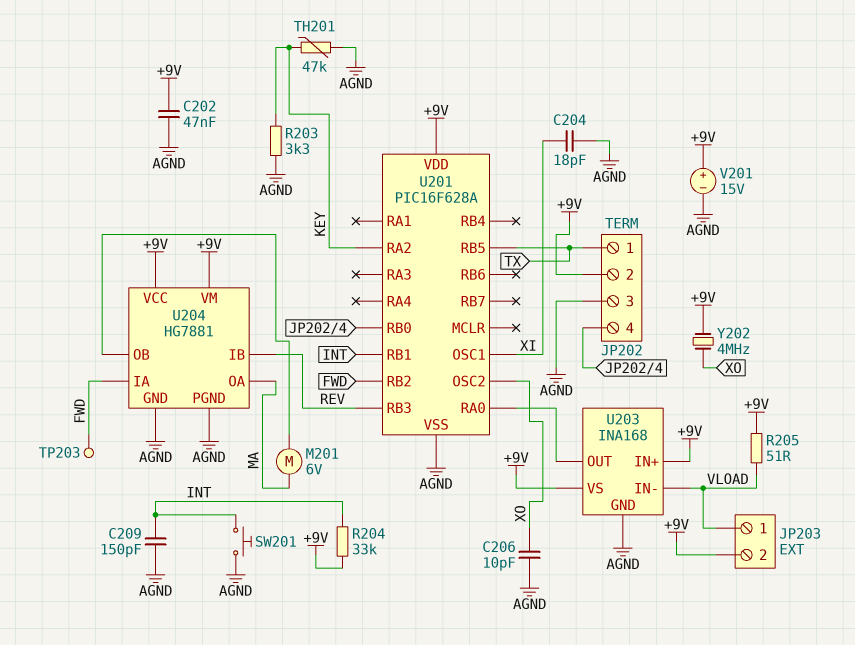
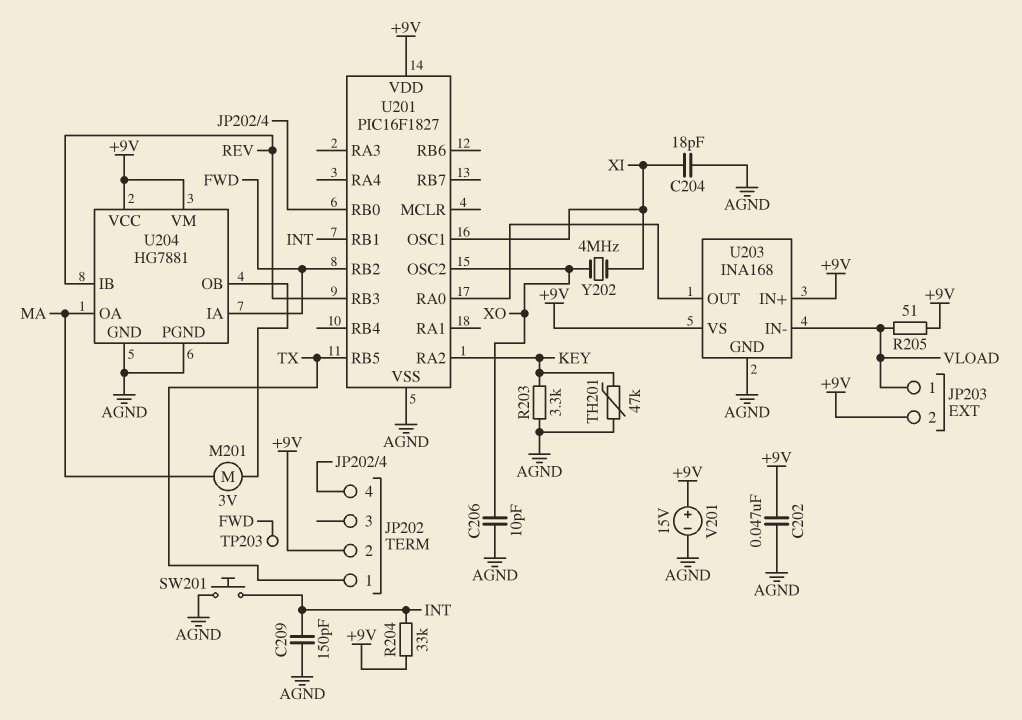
JP202 pin 3: AGND -> none
M201: motor 6V (MA, U204/OB) -> motor 3V (MA, U204/OB)
U201: PIC16F628A -> PIC16F1827
Y202: 4MHz (+9V, XO) -> 4MHz (XI, XO)

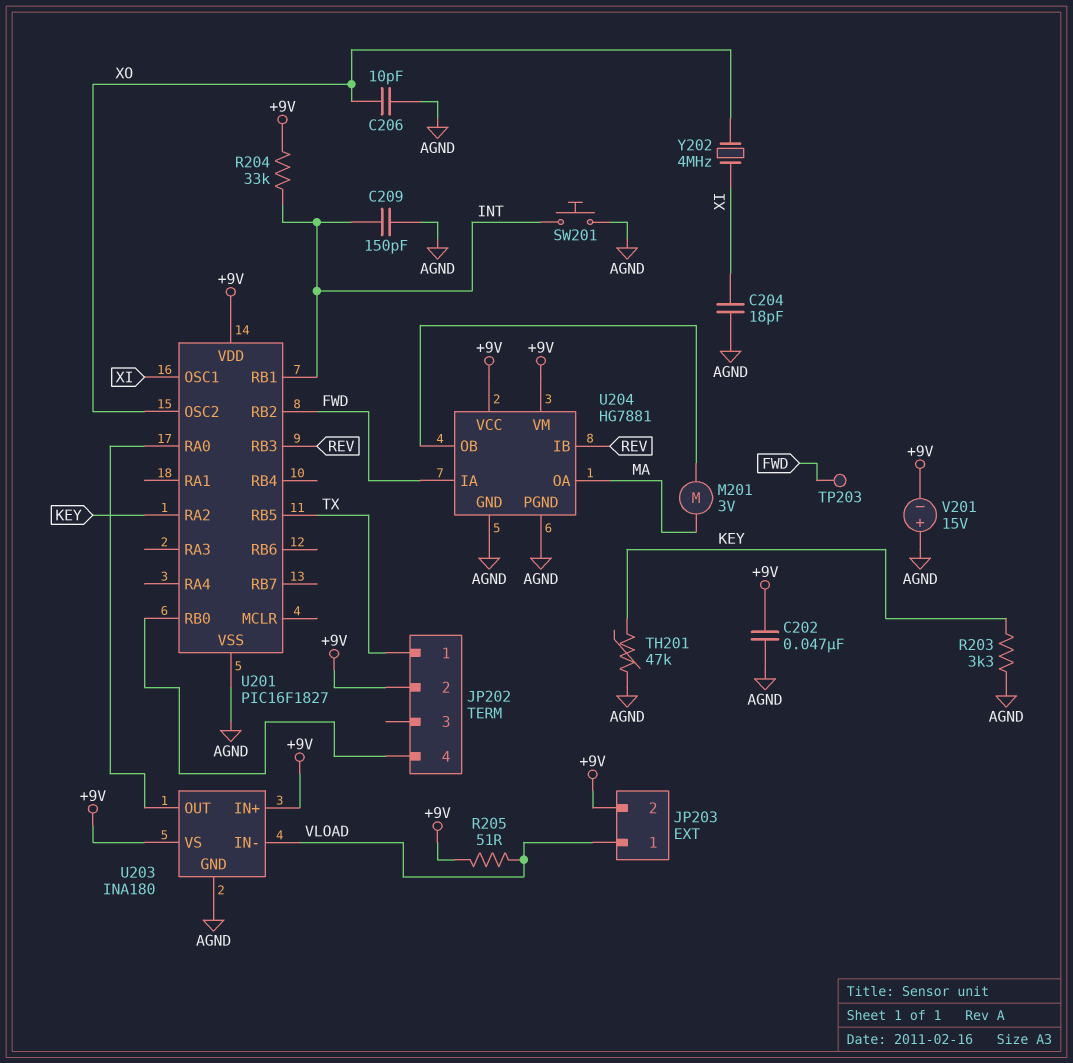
U203: INA168 -> INA180
V201: 15V (plus +9V, minus AGND) -> 15V (plus AGND, minus +9V)

